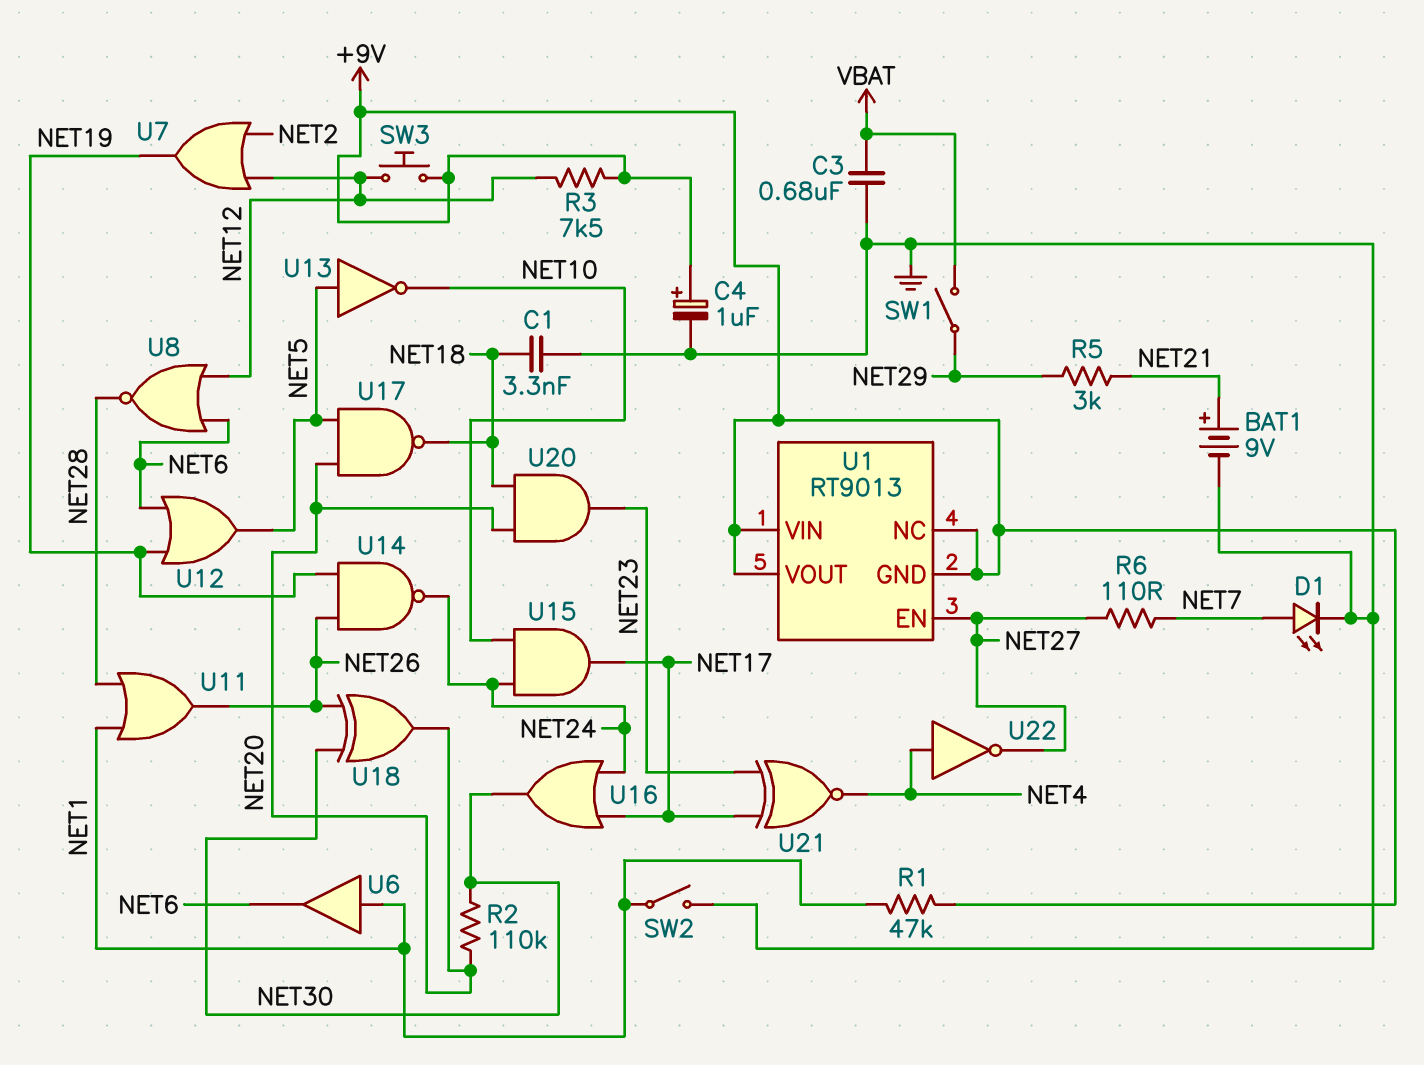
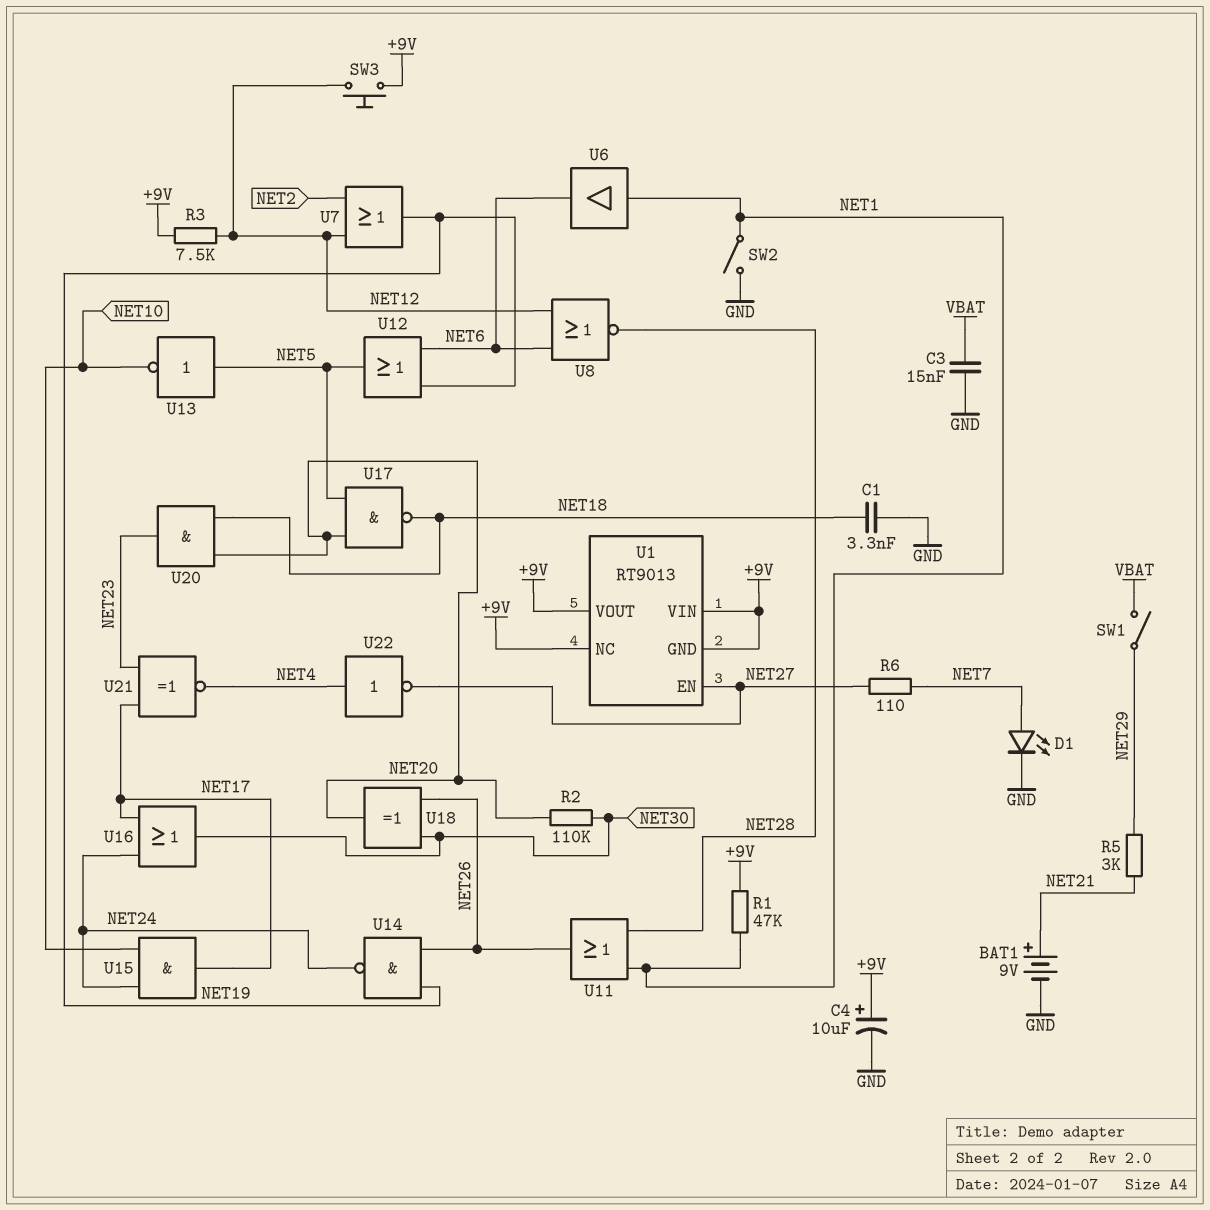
C3: 680nF (GND, VBAT) -> 15nF (GND, VBAT)
C4: 1uF (plus +9V, minus GND) -> 10uF (plus +9V, minus GND)

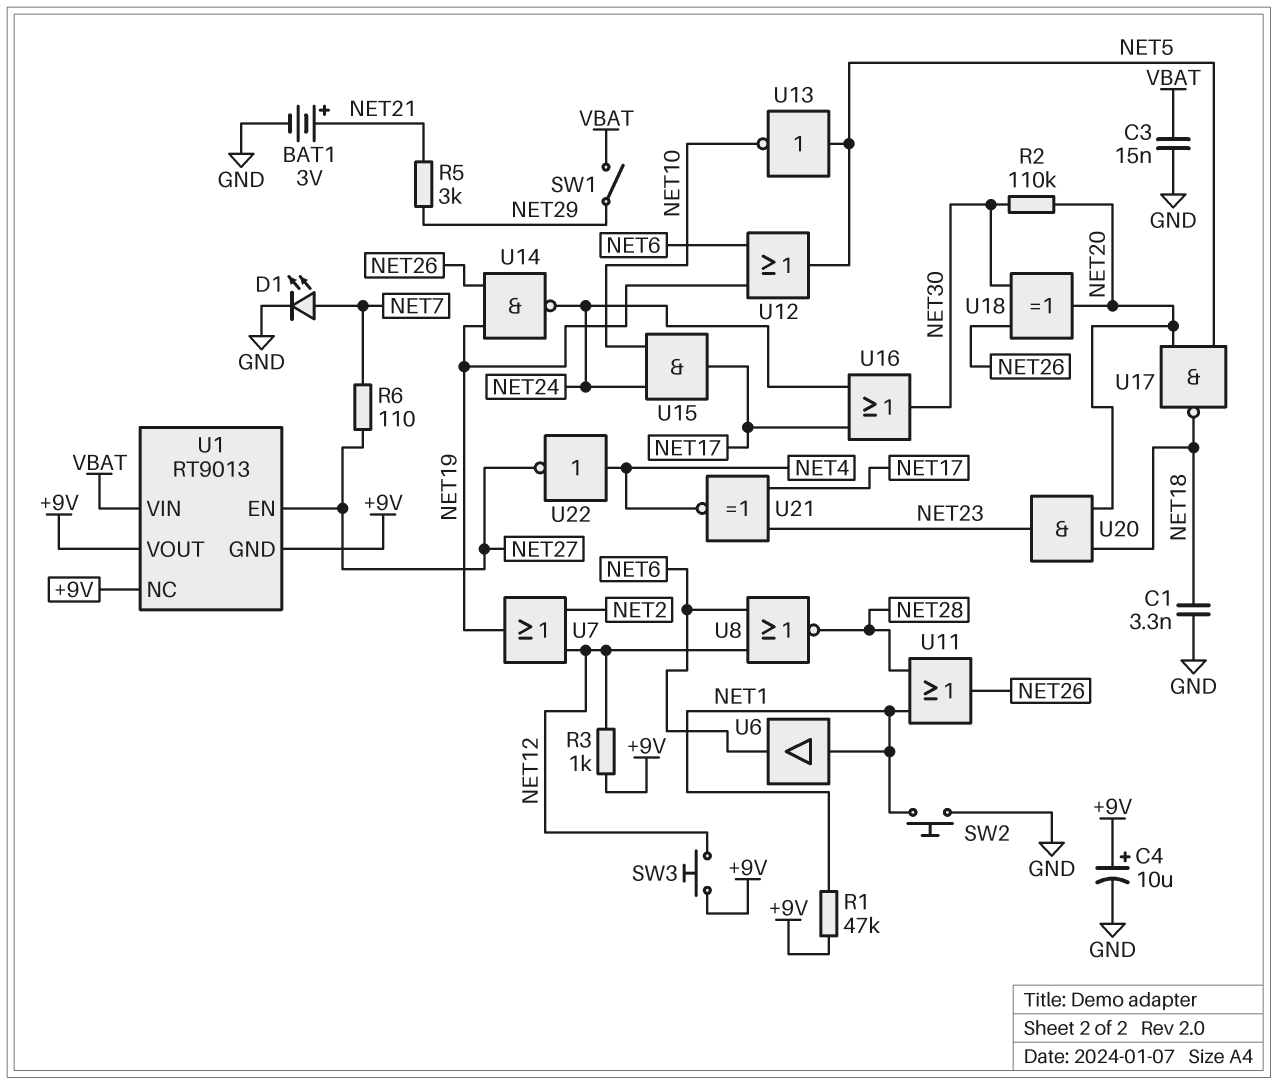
BAT1: 9V (plus NET21, minus GND) -> 3V (plus NET21, minus GND)
R3: 7.5k (+9V, NET12) -> 1k (+9V, NET12)
SW2: switch (GND, NET1) -> button (GND, NET1)
U1 pin VIN: +9V -> VBAT

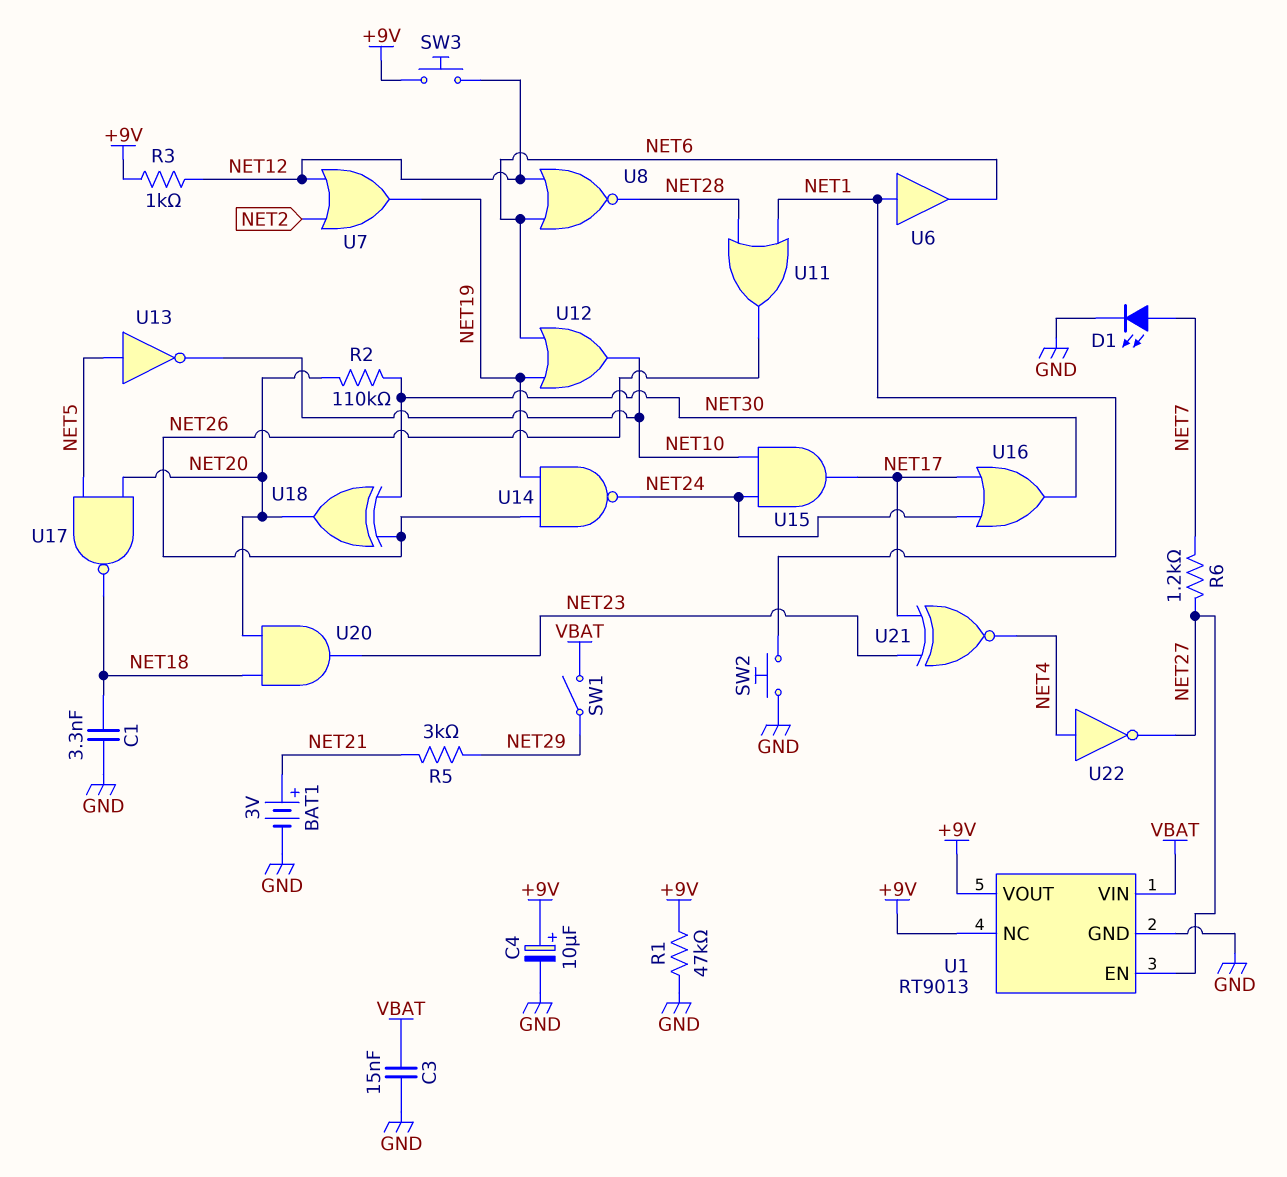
R1: 47k (+9V, NET1) -> 47k (+9V, GND)
R6: 110 (NET7, NET27) -> 1.2k (NET7, NET27)
U1 pin GND: +9V -> GND
U12: OR (in NET6, in NET19, out NET5) -> OR (in NET6, in NET19, out NET10)

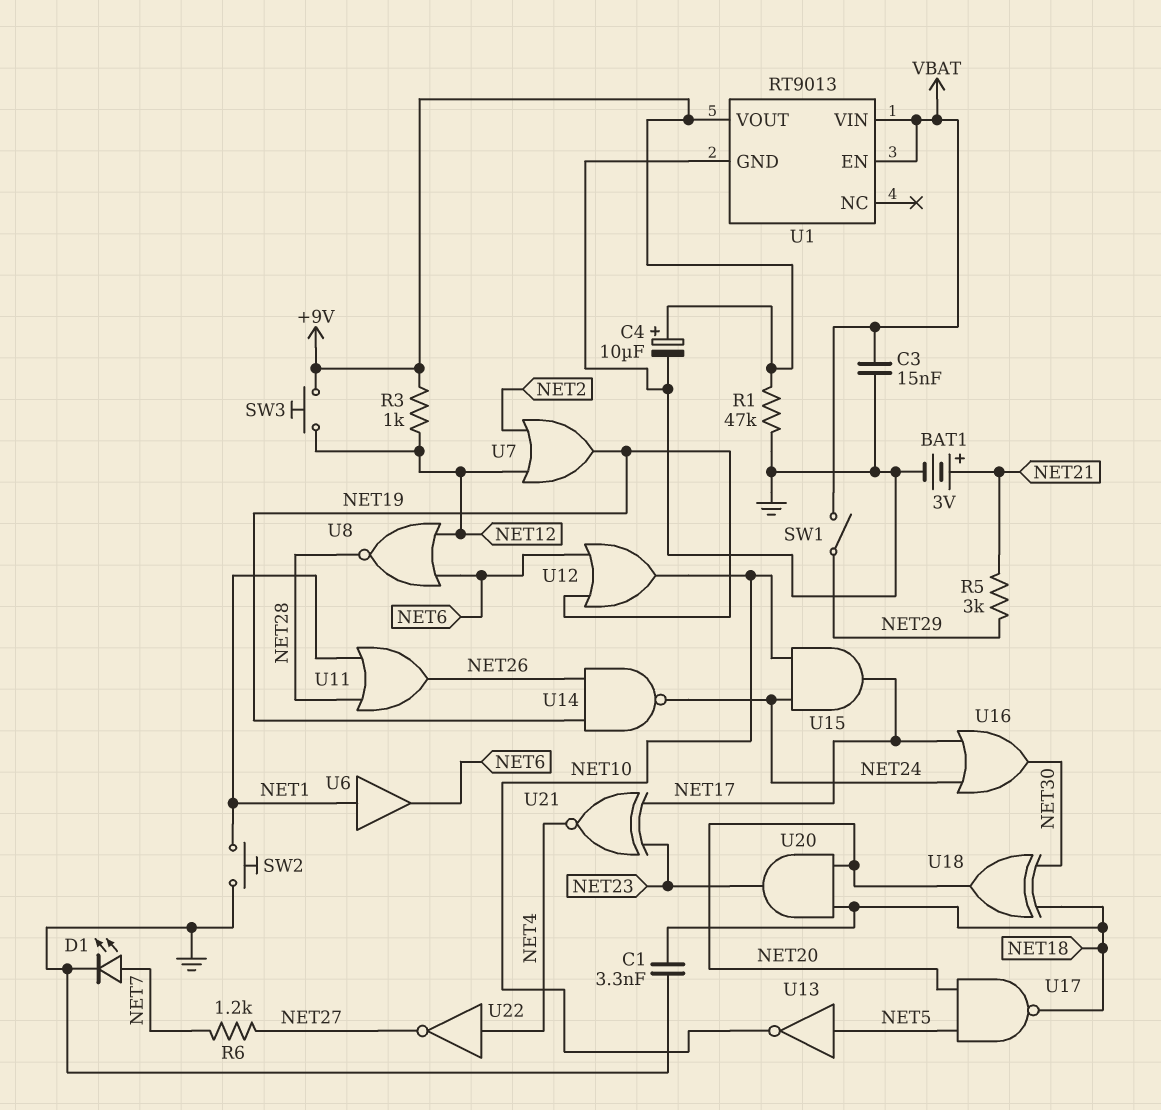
R2: 110k (NET20, NET30) -> none
U1 pin EN: NET27 -> VBAT
U1 pin NC: +9V -> none
U18: XOR (in NET26, in NET30, out NET20) -> XOR (in NET18, in NET30, out NET20)

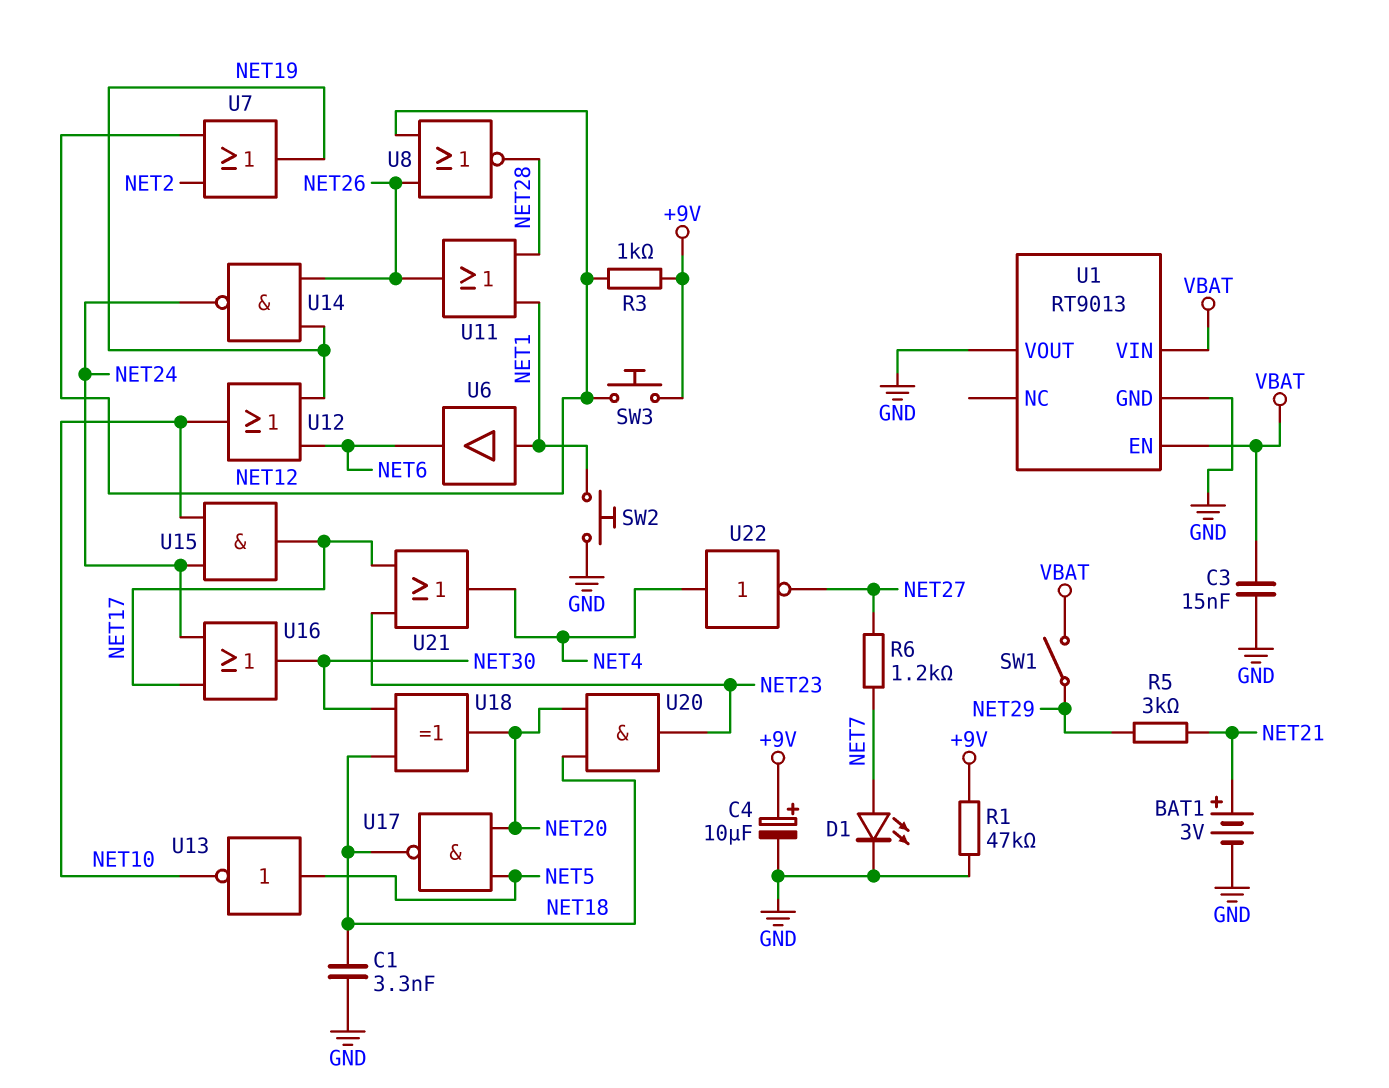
U1 pin VOUT: +9V -> GND
U8: NOR (in NET6, in NET12, out NET28) -> NOR (in NET12, in NET26, out NET28)
U21: XNOR (in NET17, in NET23, out NET4) -> OR (in NET17, in NET23, out NET4)

